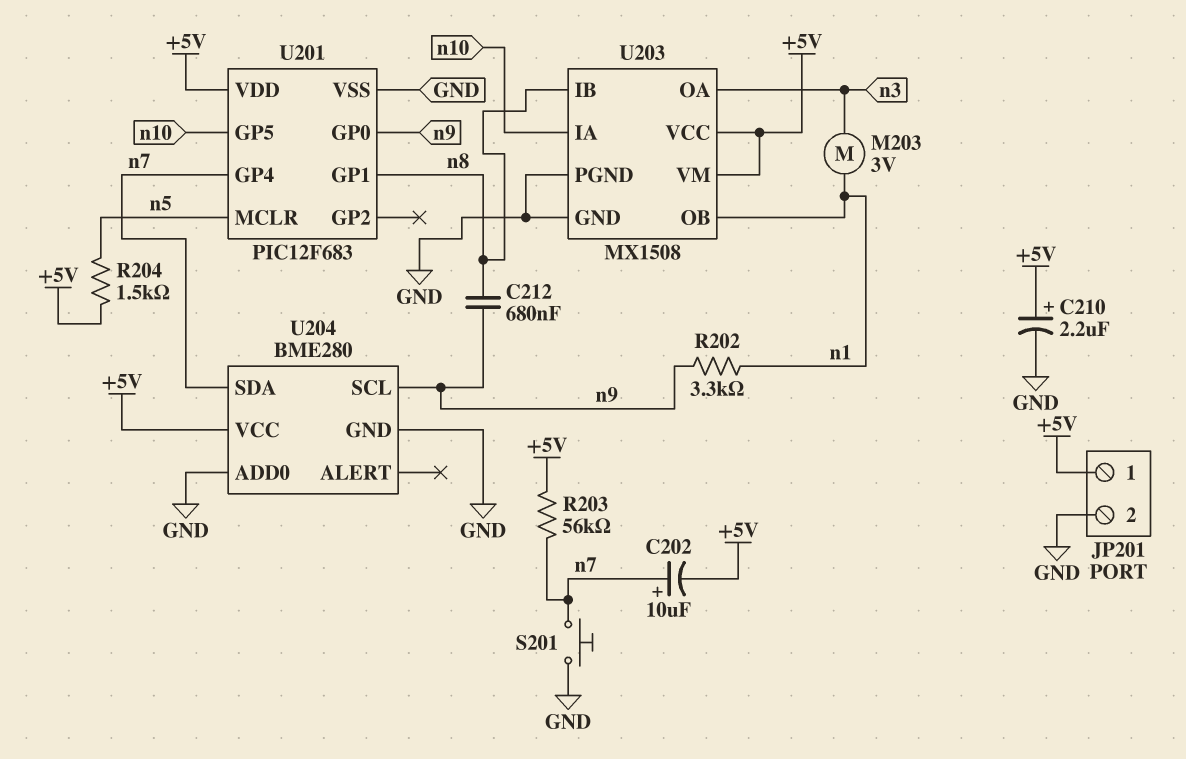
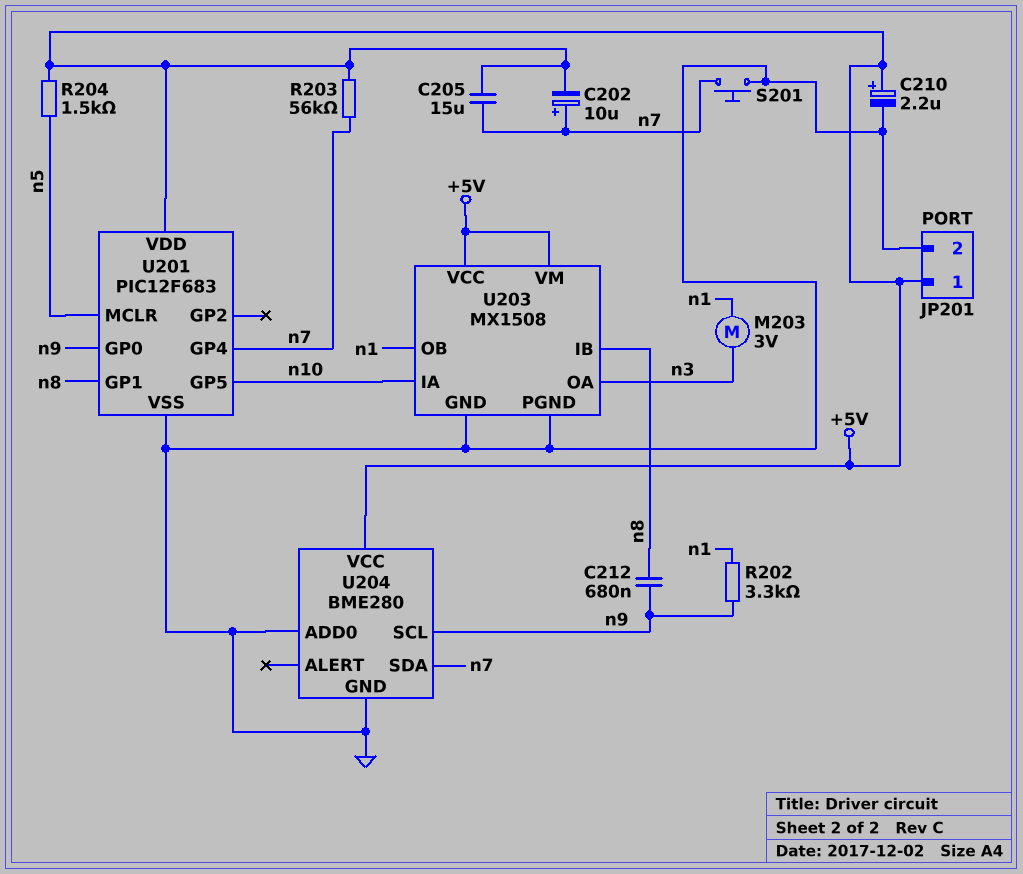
C205: none -> 15uF (+5V, n7)

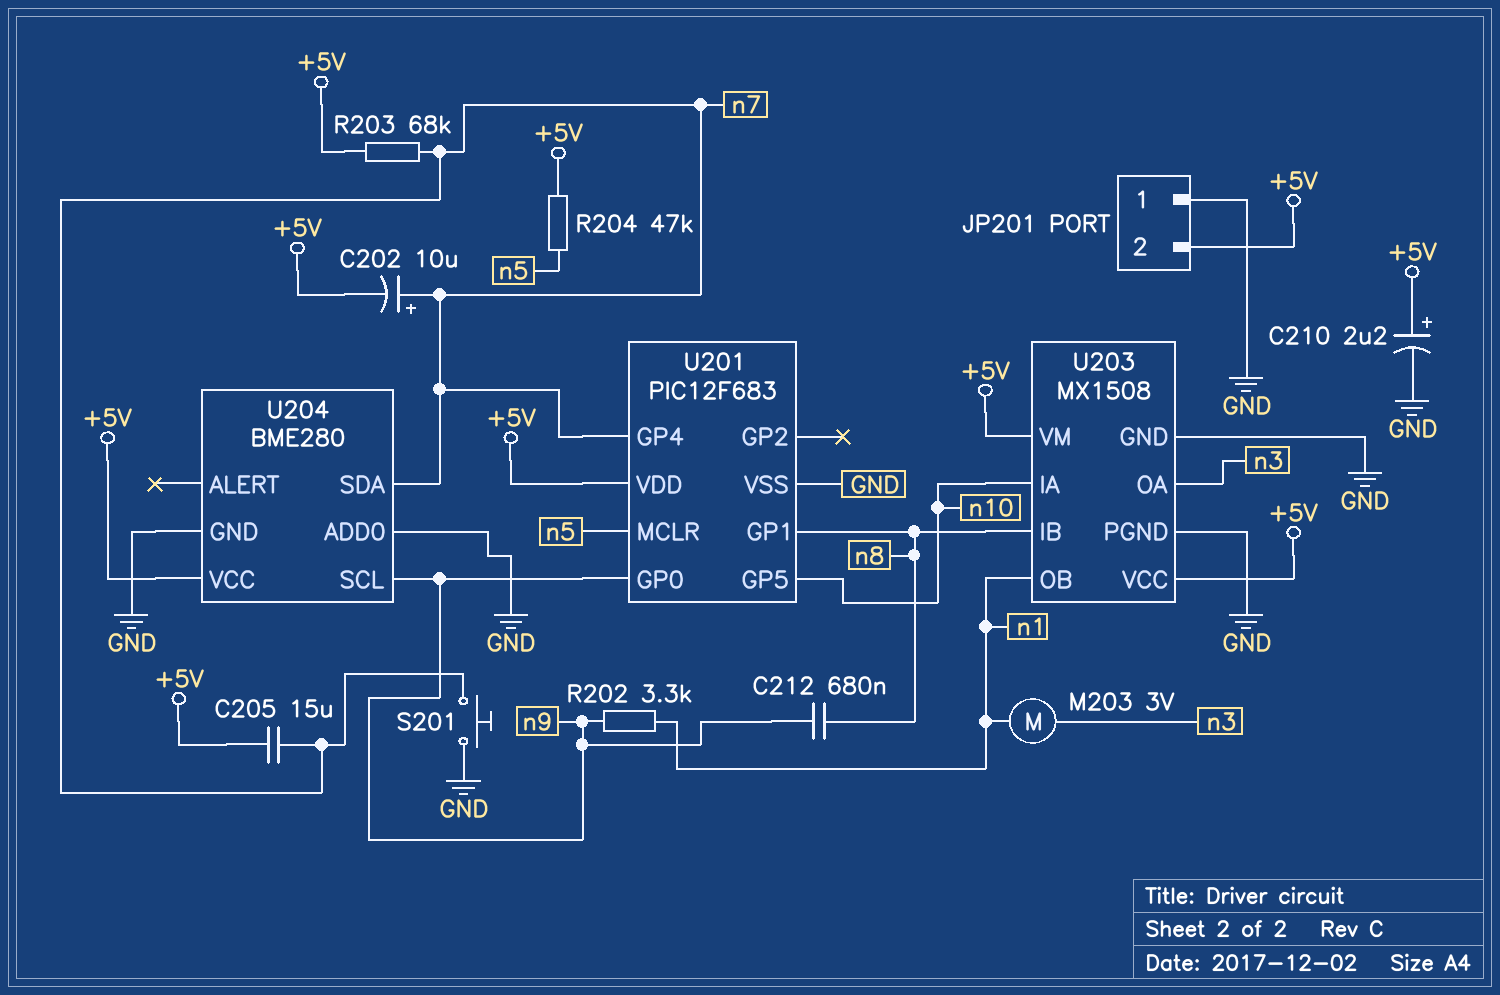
JP201 pin 1: +5V -> GND
JP201 pin 2: GND -> +5V
R203: 56k (+5V, n7) -> 68k (+5V, n7)
R204: 1.5k (+5V, n5) -> 47k (+5V, n5)

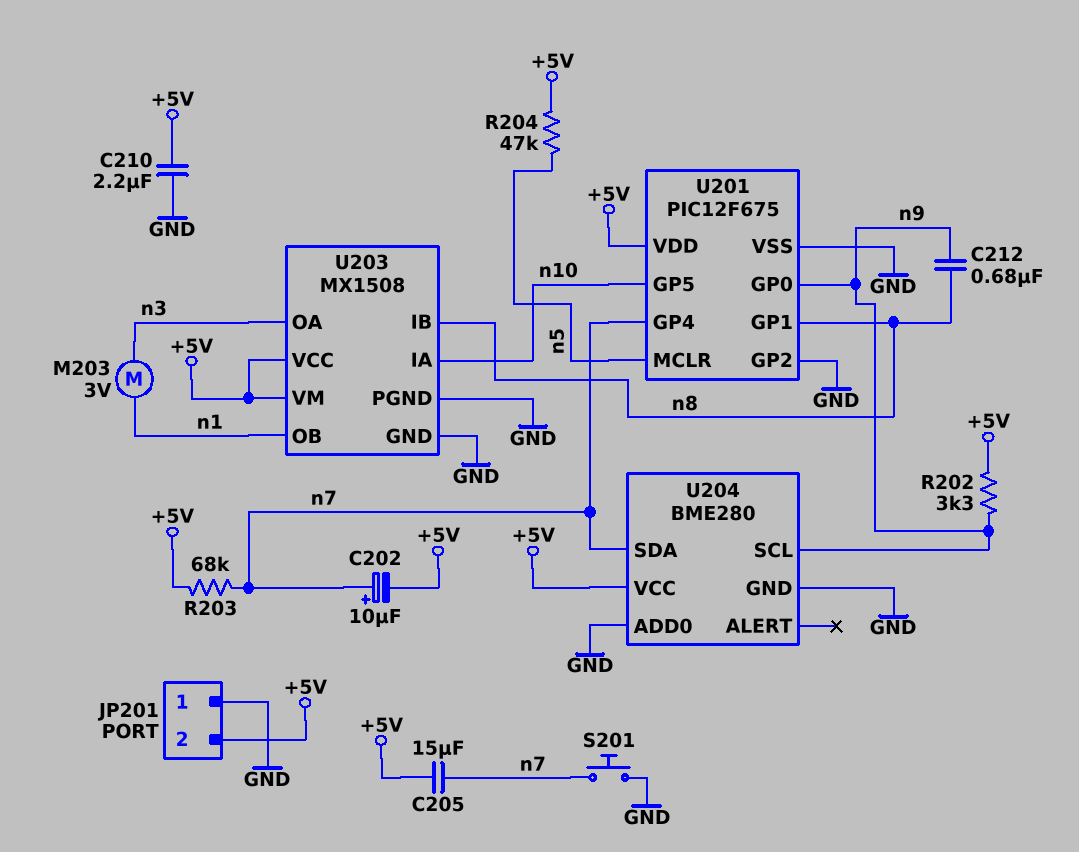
C210: 2.2uF (plus +5V, minus GND) -> 2.2uF (+5V, GND)
R202: 3.3k (n1, n9) -> 3.3k (+5V, n9)
U201: PIC12F683 -> PIC12F675
U201 pin GP2: none -> GND

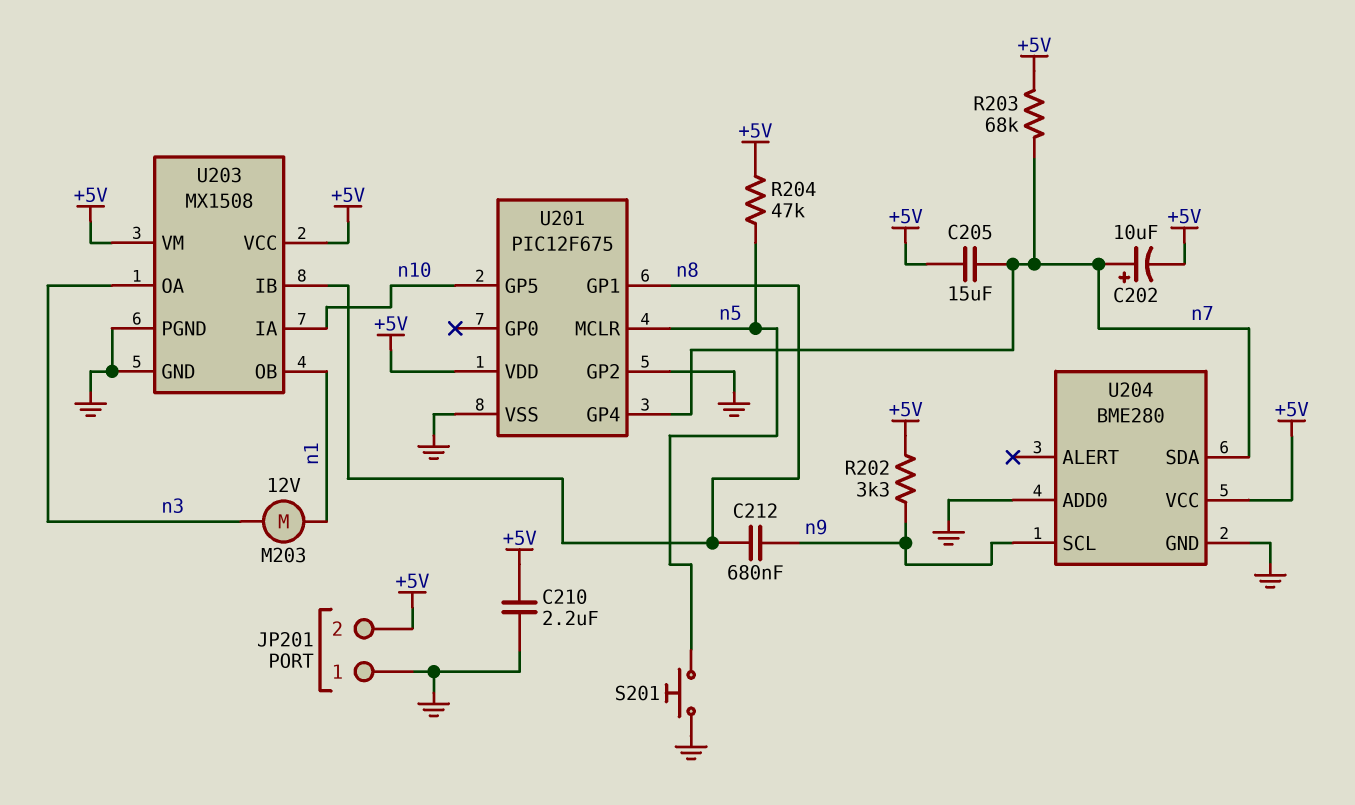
M203: motor 3V (n1, n3) -> motor 12V (n1, n3)
S201: button (GND, n7) -> button (GND, n5)
U201 pin GP0: n9 -> none

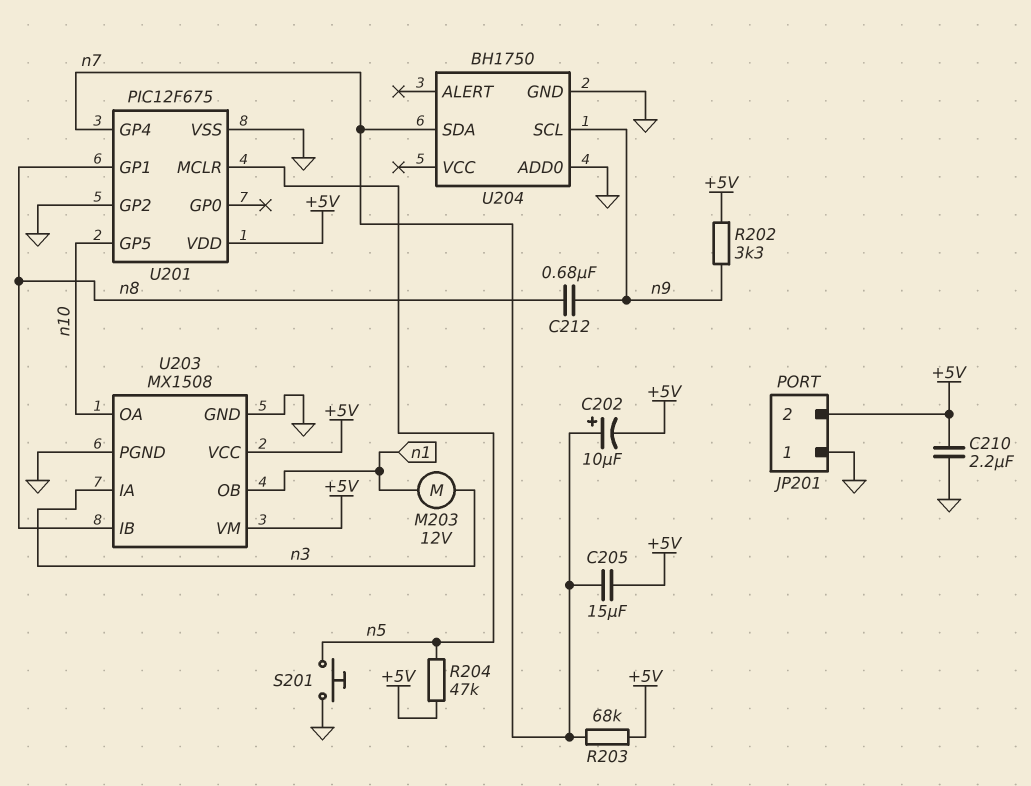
U203 pin IA: n10 -> n3
U203 pin OA: n3 -> n10
U204: BME280 -> BH1750
U204 pin VCC: +5V -> none

